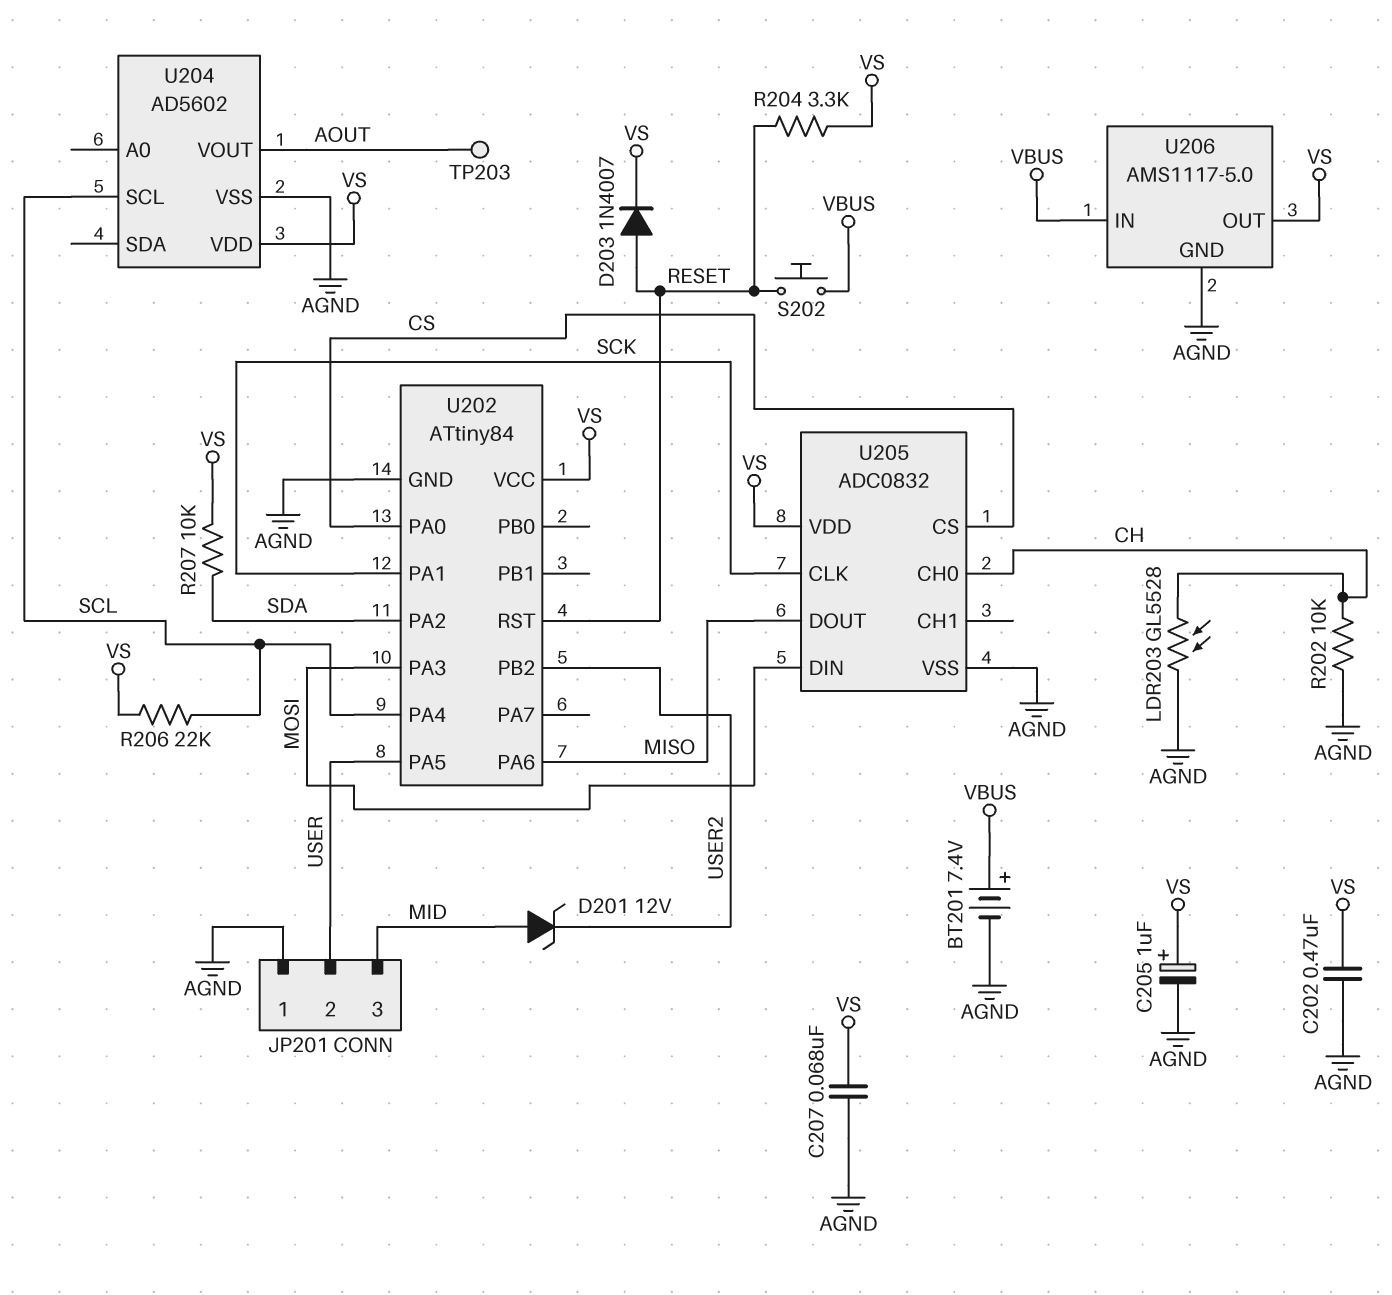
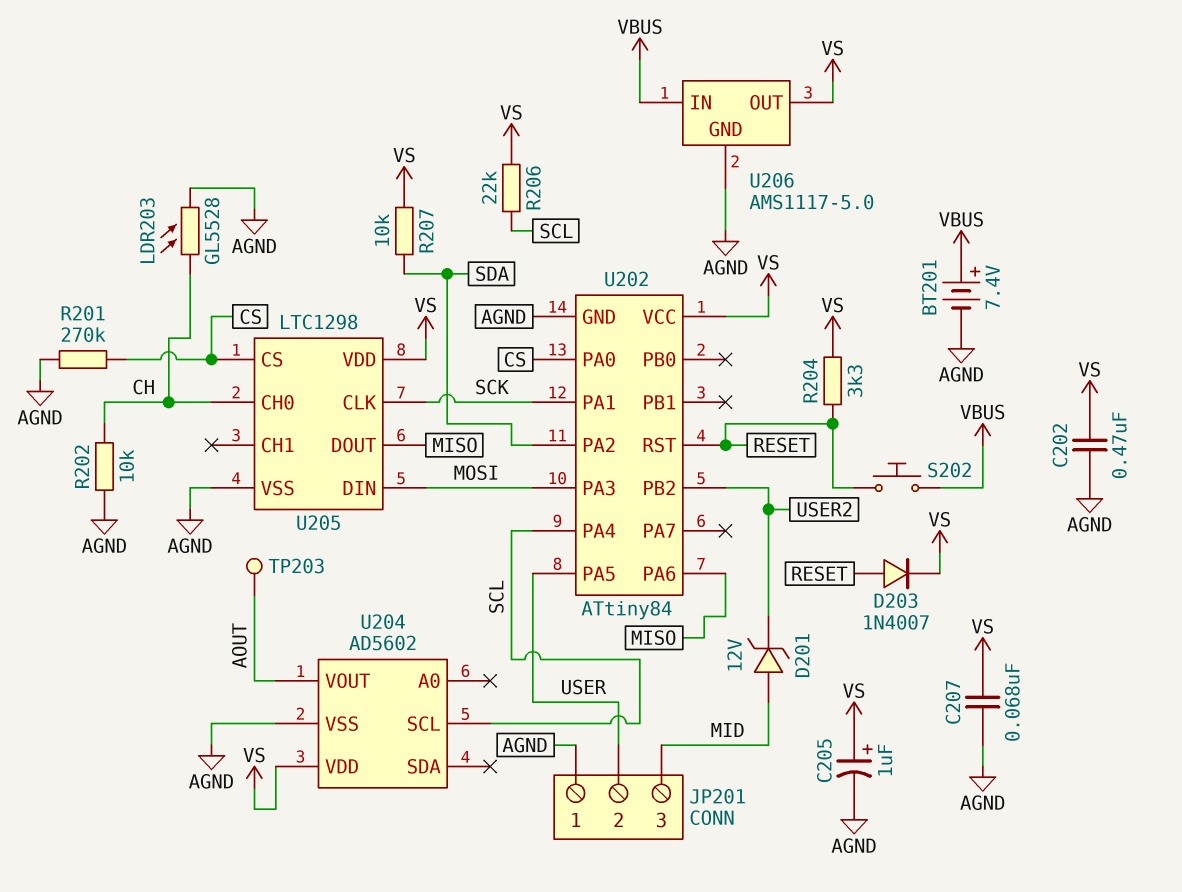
R201: none -> 270k (AGND, CS)
U205: ADC0832 -> LTC1298

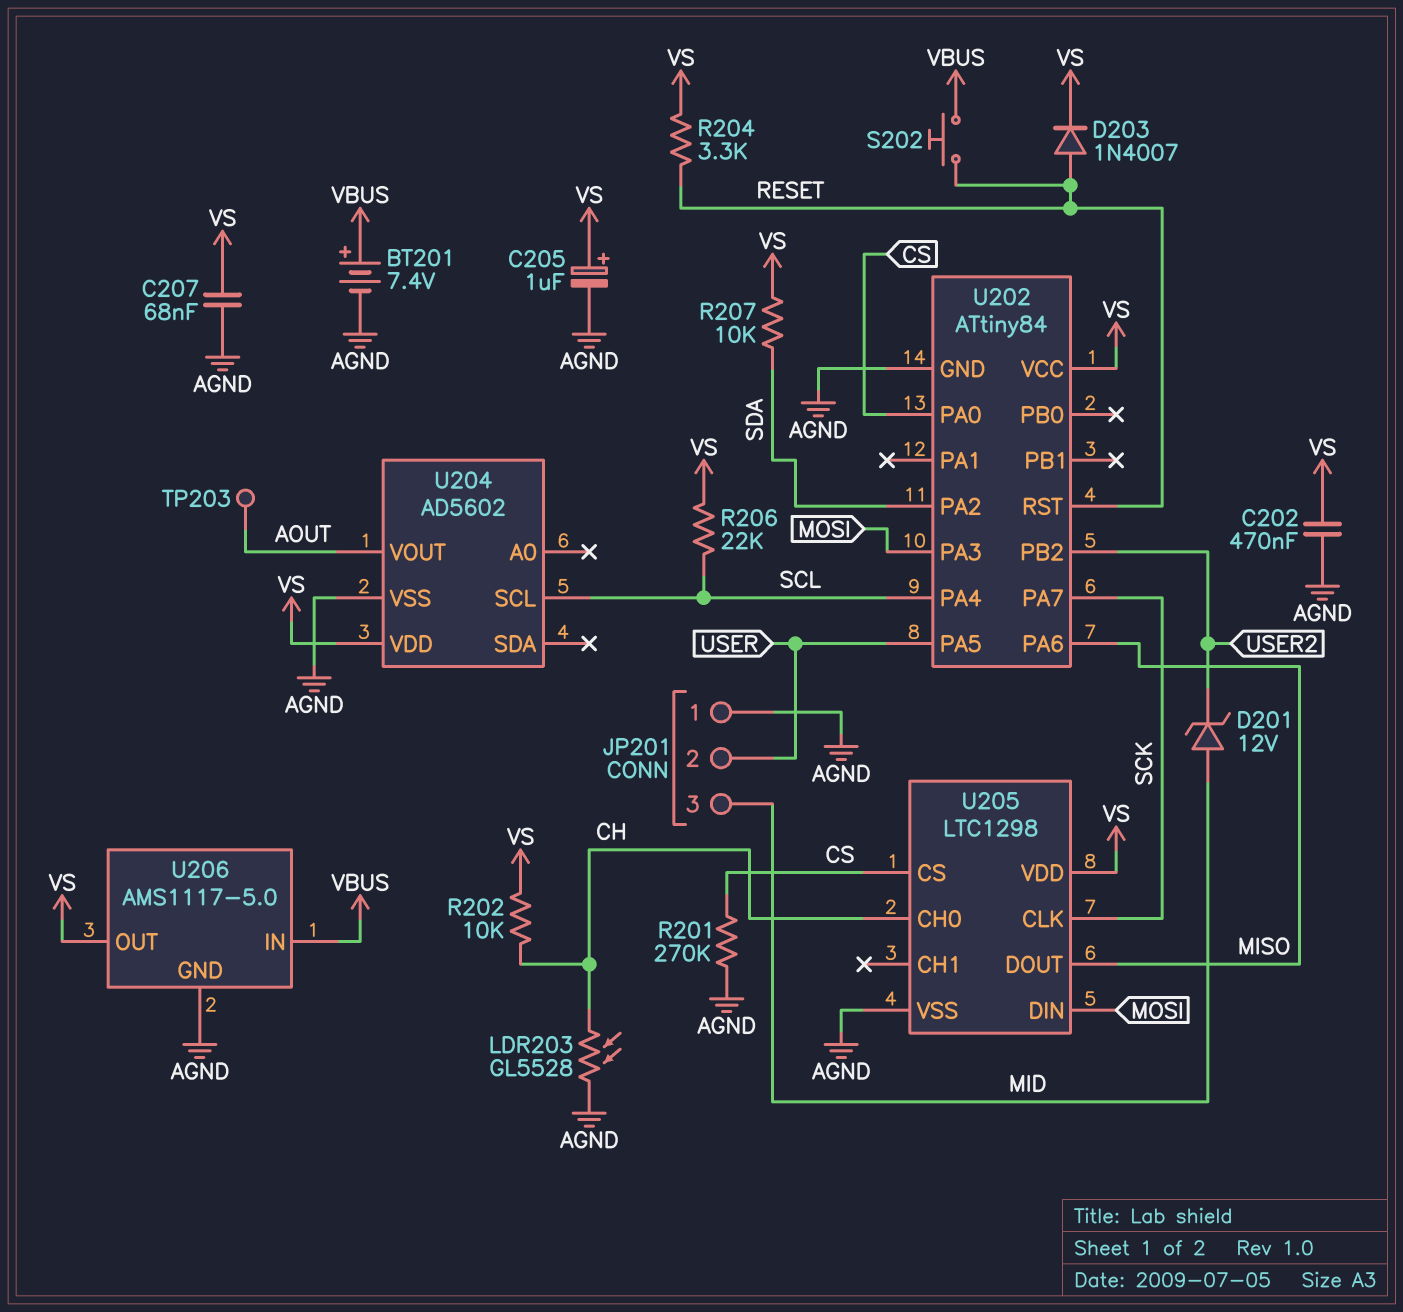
R202: 10k (AGND, CH) -> 10k (CH, VS)
U202 pin PA1: SCK -> none
U202 pin PA7: none -> SCK

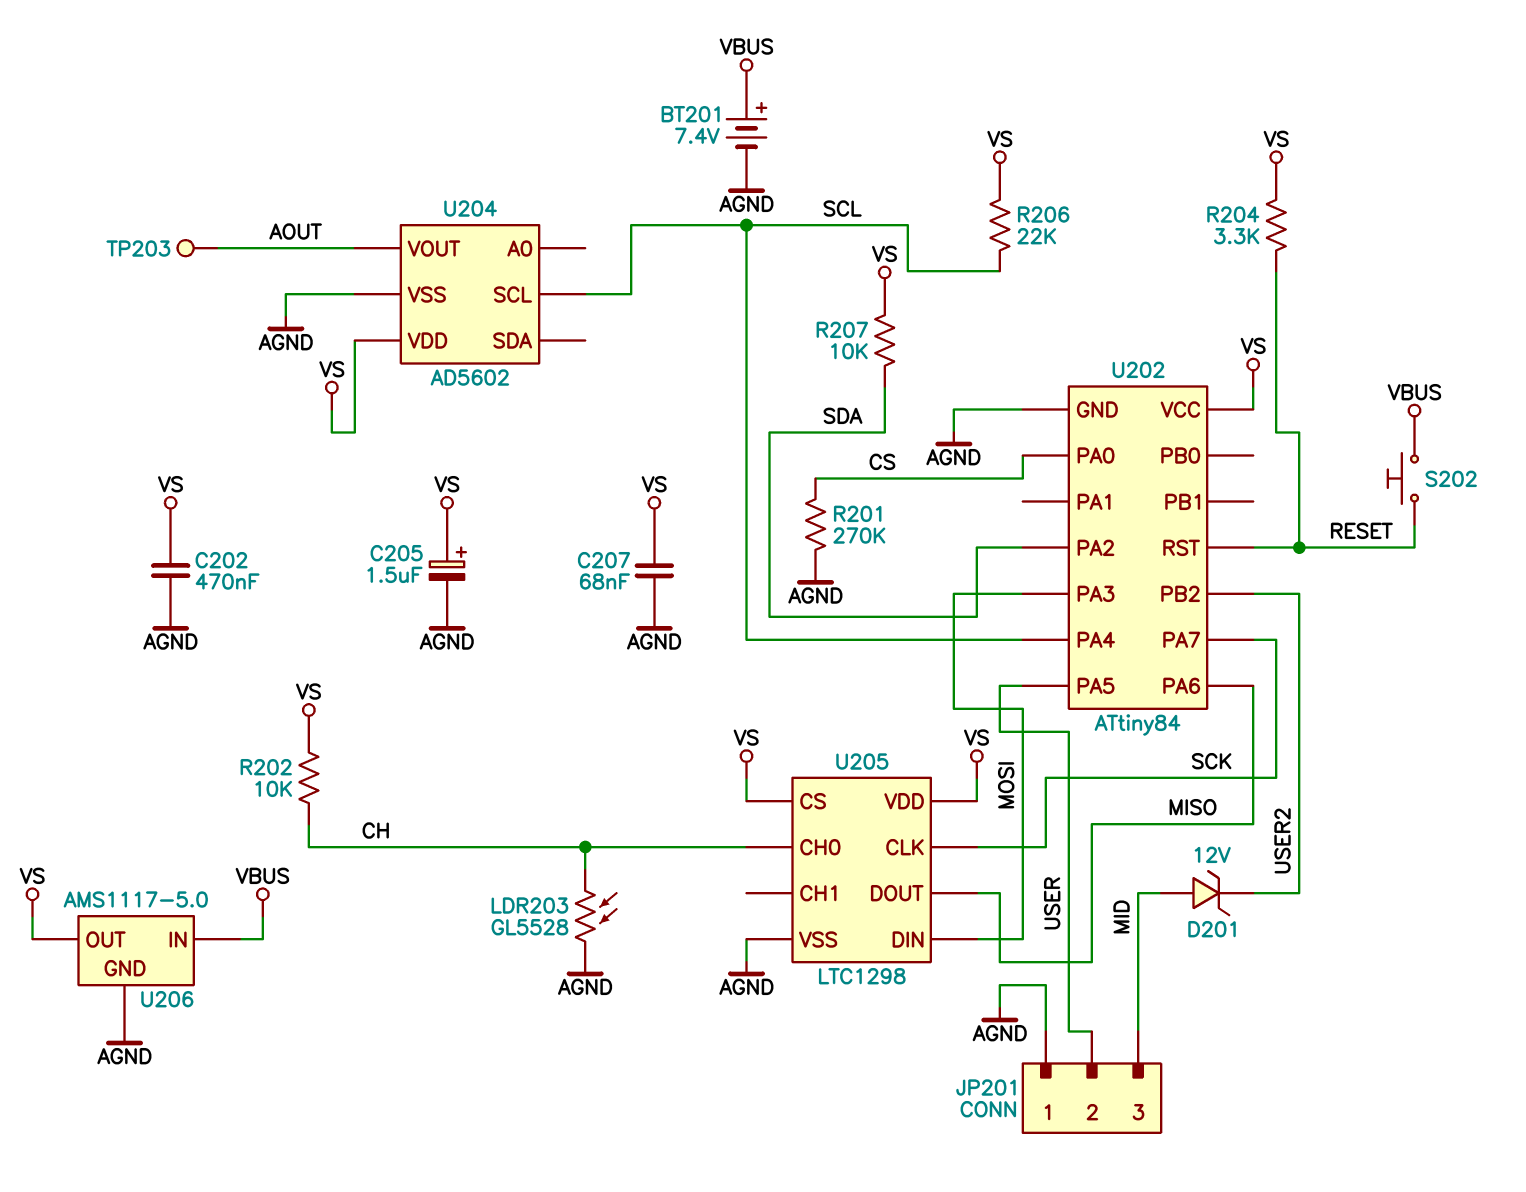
C205: 1uF (plus VS, minus AGND) -> 1.5uF (plus VS, minus AGND)
D203: diode 1N4007 (A RESET, K VS) -> none
U205 pin CS: CS -> VS

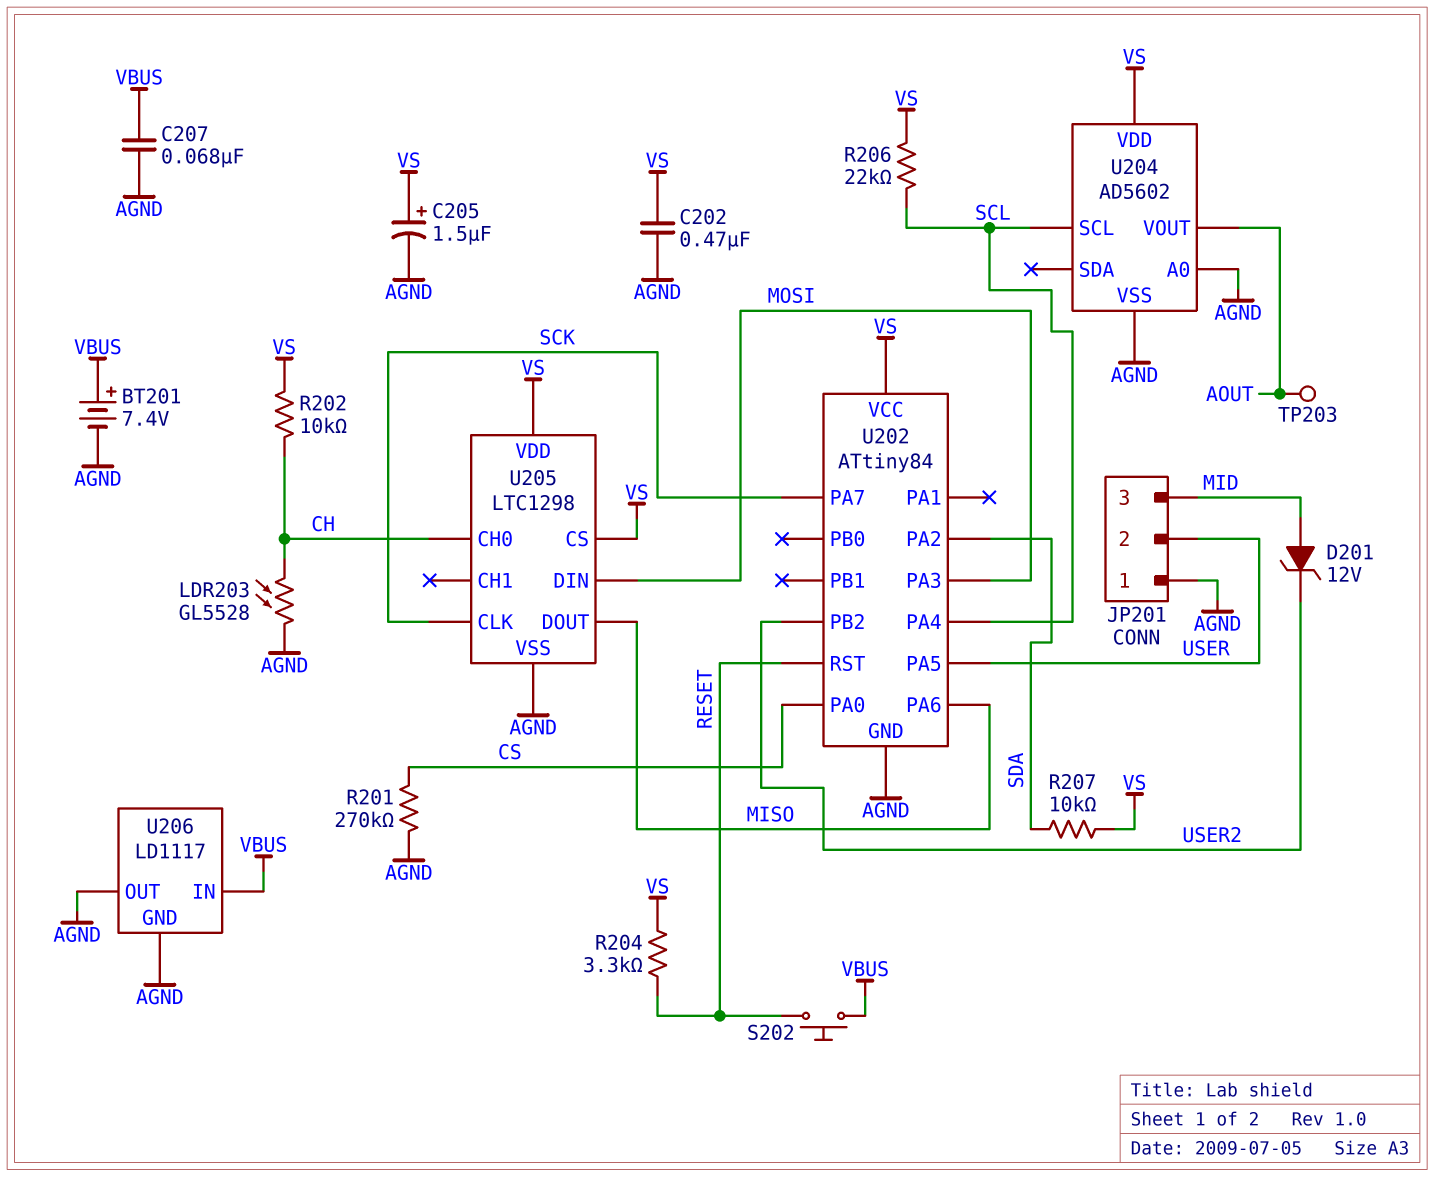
C207: 68nF (AGND, VS) -> 68nF (AGND, VBUS)
U204 pin A0: none -> AGND
U206: AMS1117-5.0 -> LD1117
U206 pin OUT: VS -> AGND

